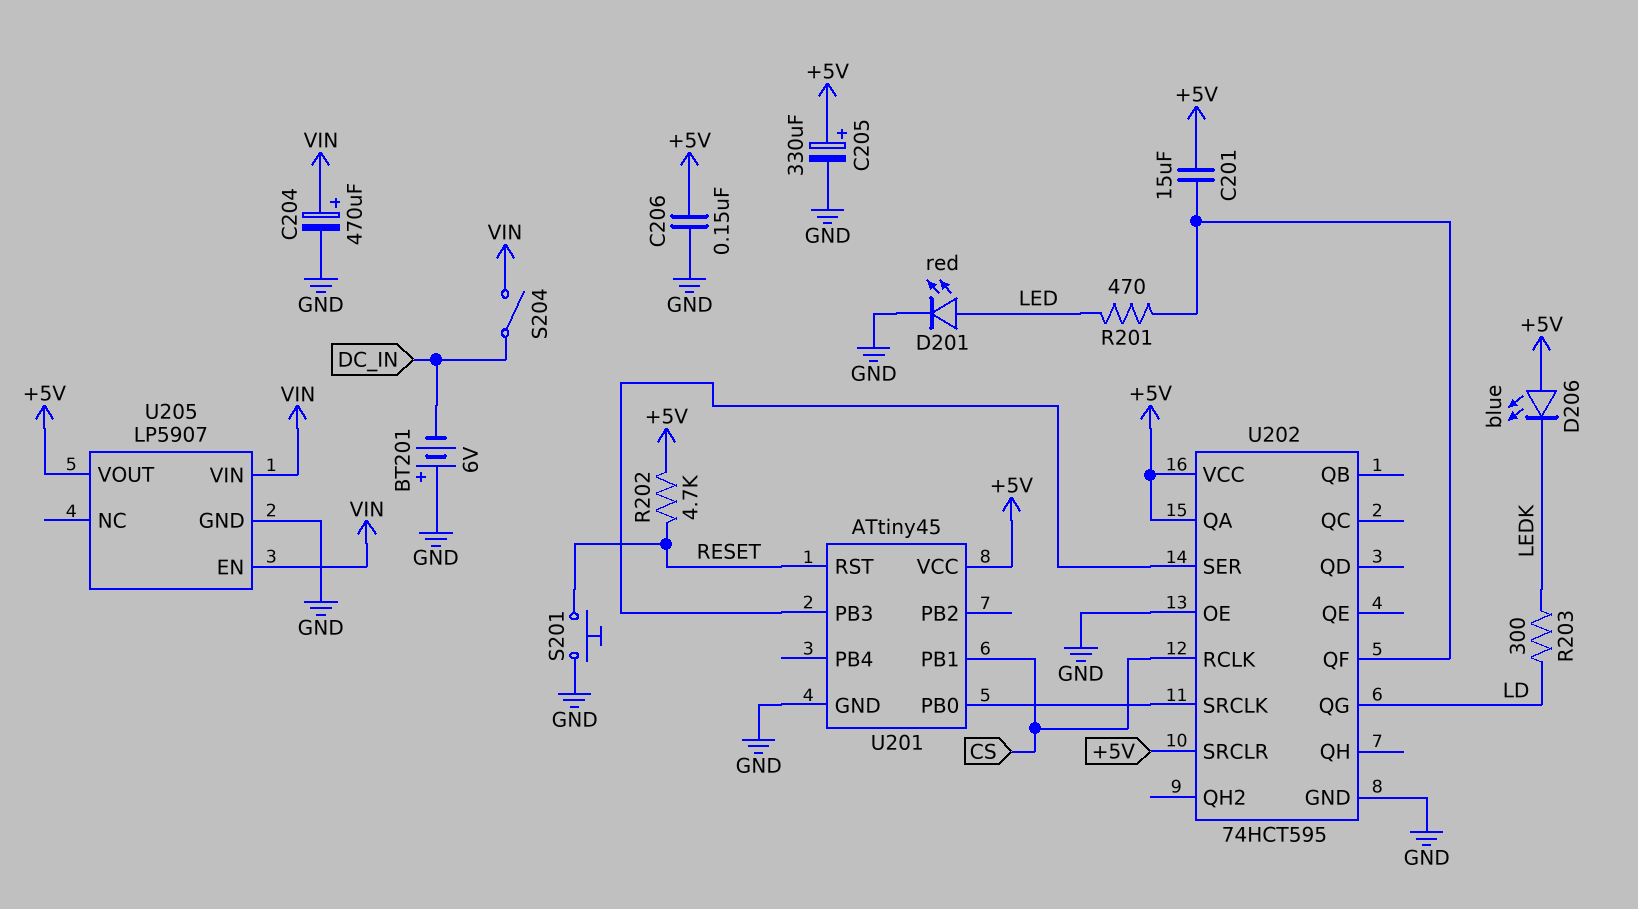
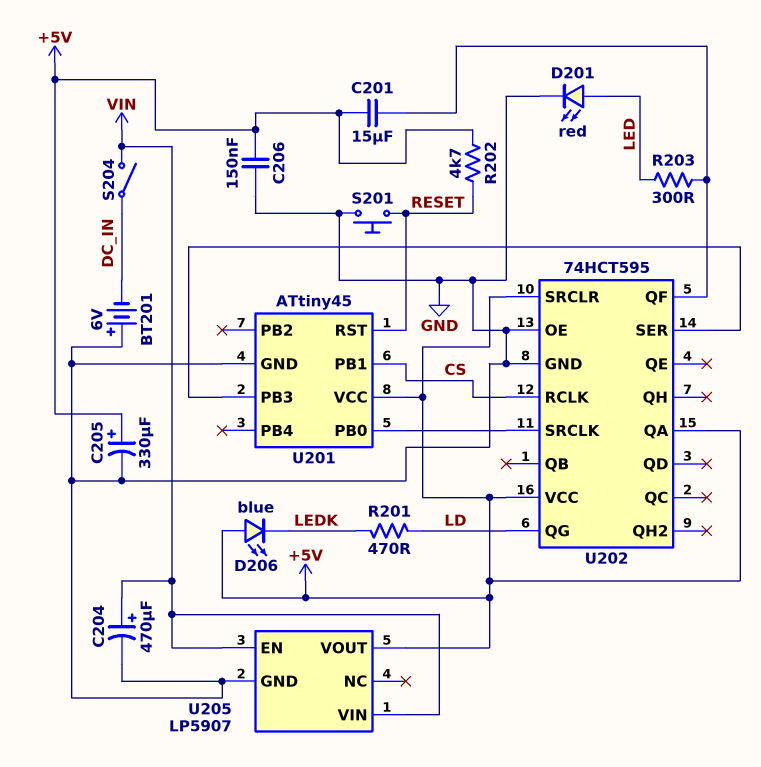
R201: 470 (LED, U202/QF) -> 470 (LD, LEDK)
R203: 300 (LD, LEDK) -> 300 (LED, U202/QF)

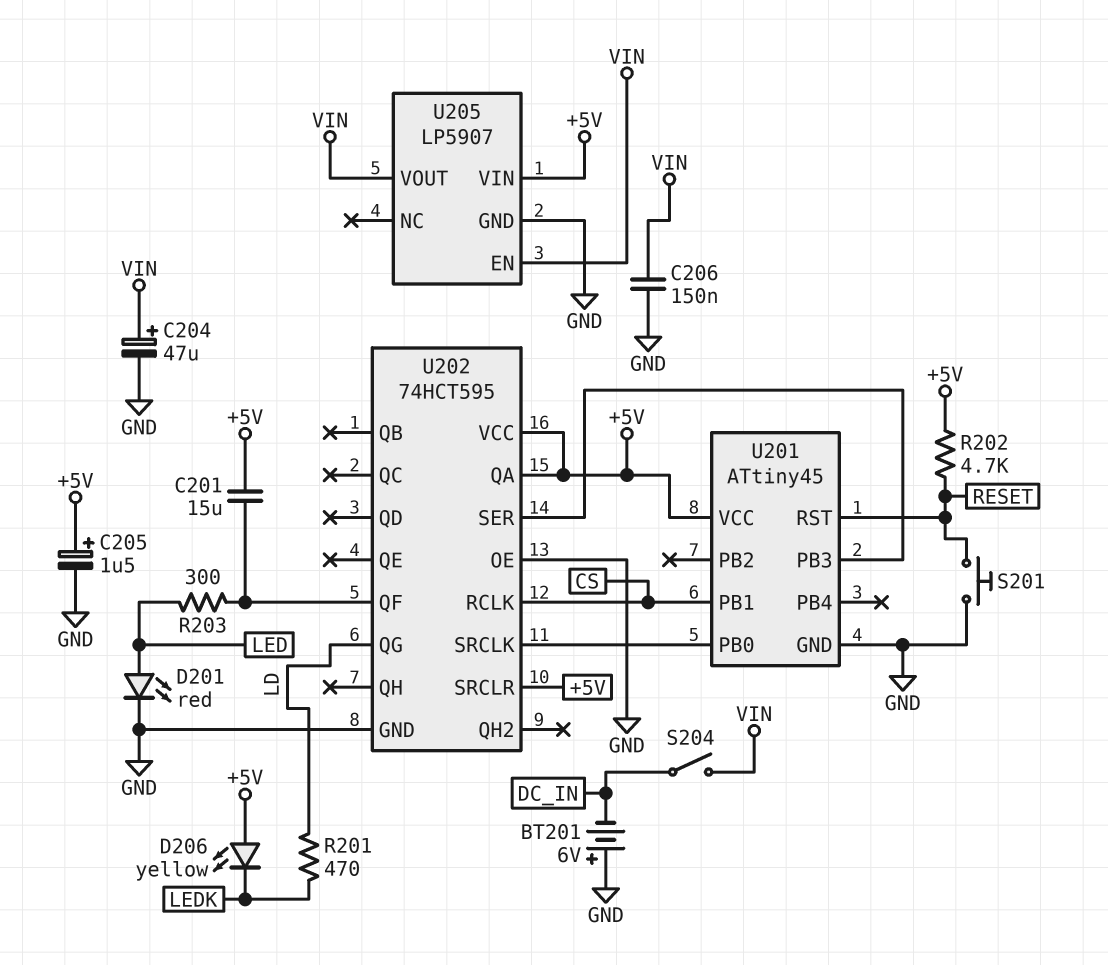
C204: 470uF (plus VIN, minus GND) -> 47uF (plus VIN, minus GND)
C205: 330uF (plus +5V, minus GND) -> 1.5uF (plus +5V, minus GND)
C206: 150nF (+5V, GND) -> 150nF (GND, VIN)
D206: LED blue (A +5V, K LEDK) -> LED yellow (A +5V, K LEDK)
U205 pin VIN: VIN -> +5V
U205 pin VOUT: +5V -> VIN

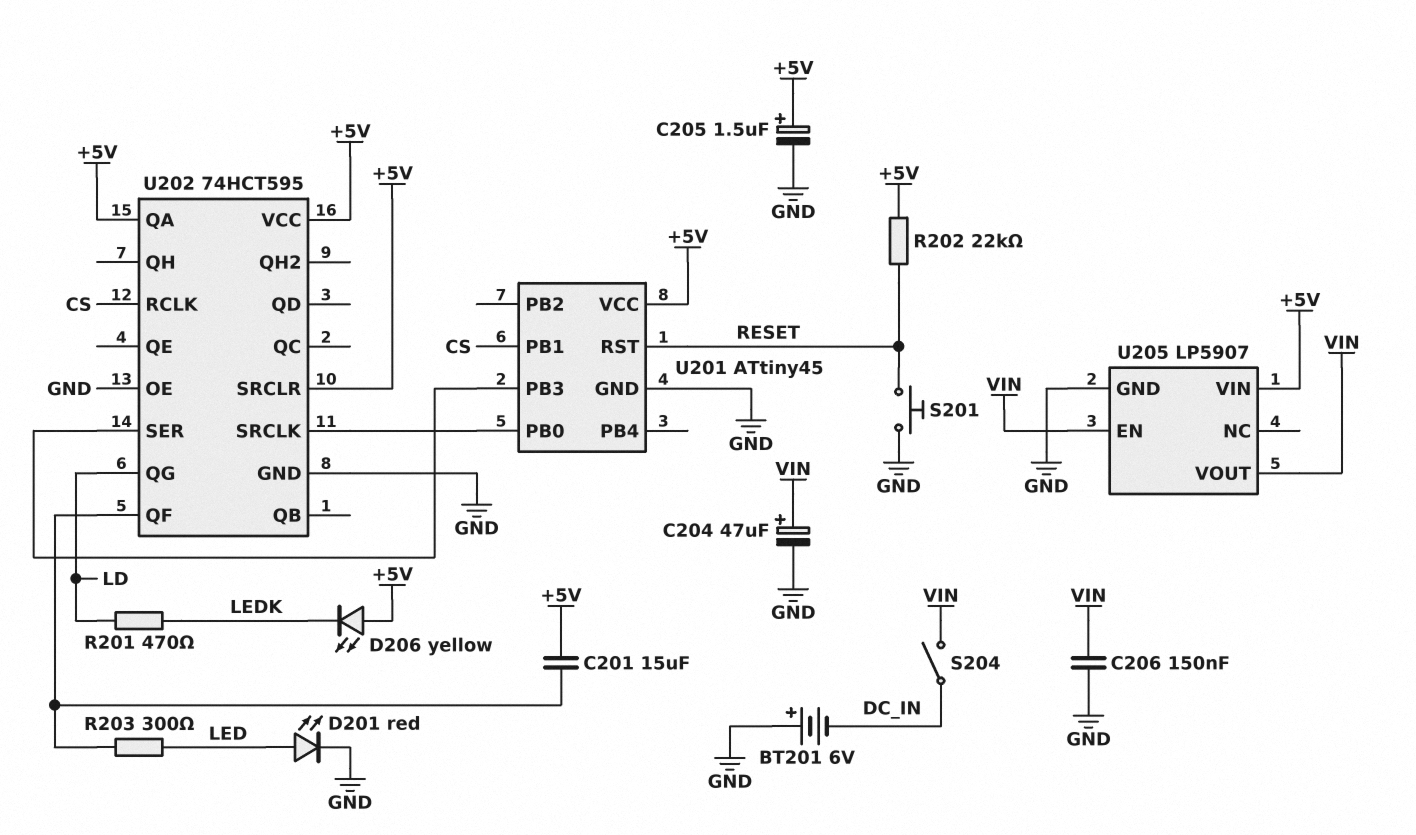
R202: 4.7k (+5V, RESET) -> 22k (+5V, RESET)

